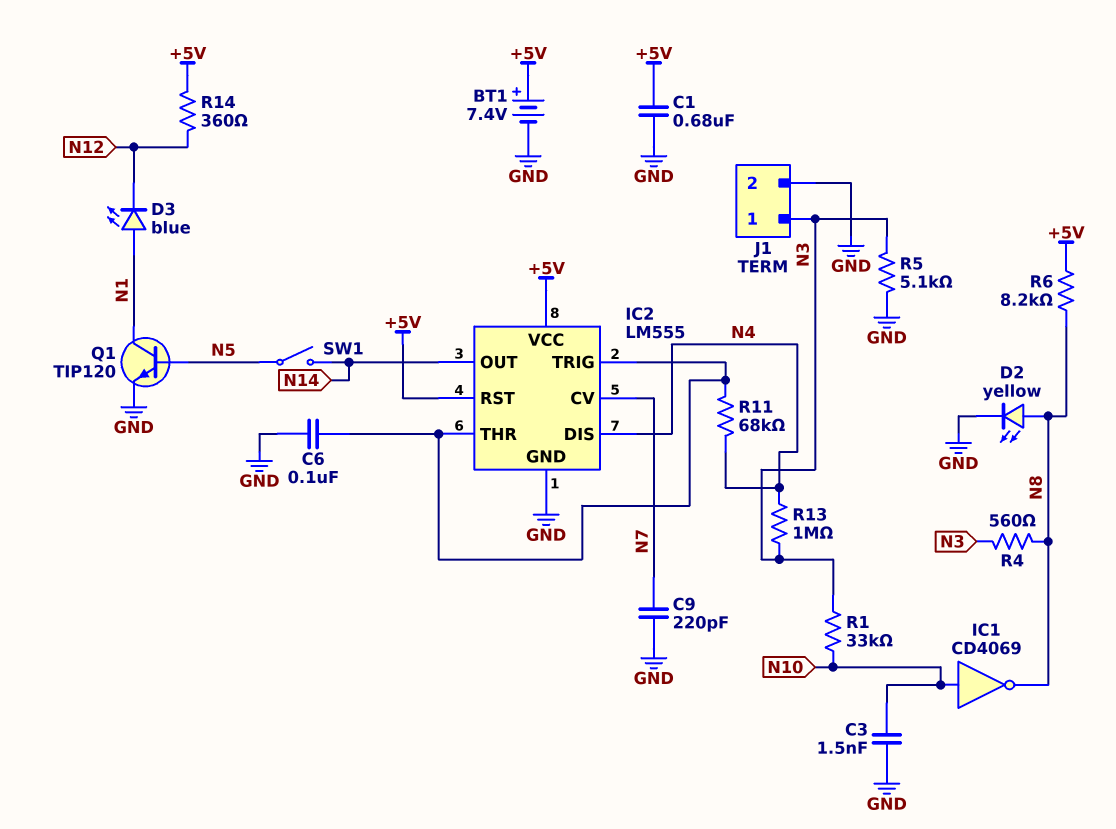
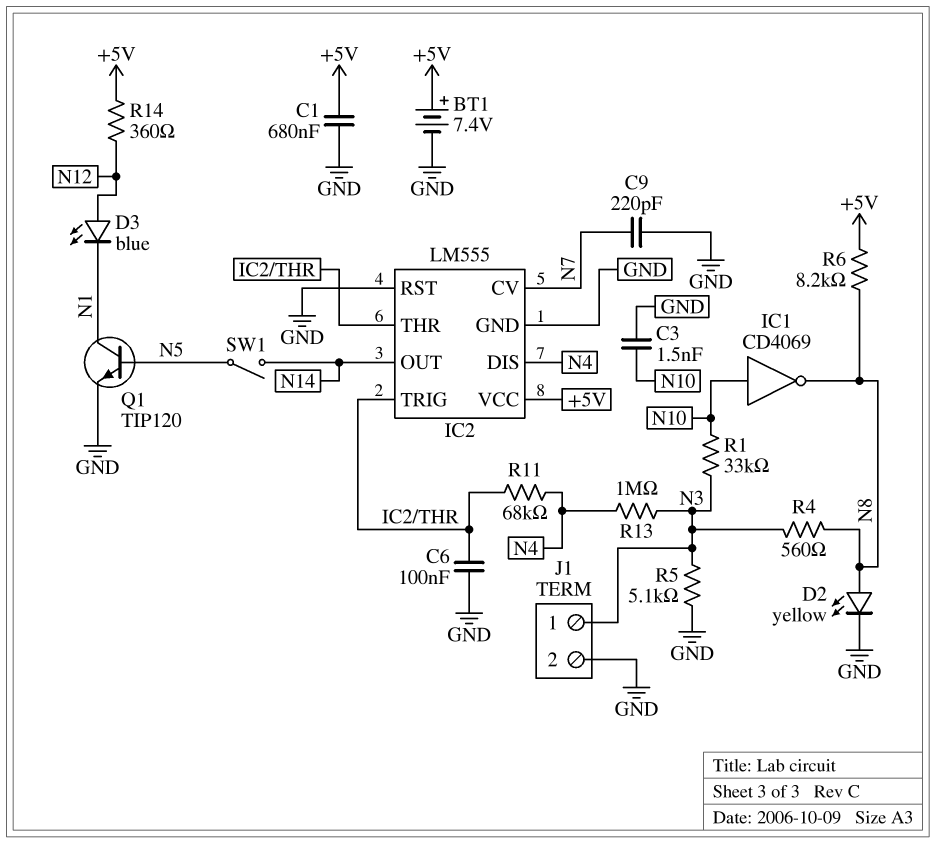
D3: LED blue (A N1, K N12) -> LED blue (A N12, K N1)
IC2 pin RST: +5V -> GND

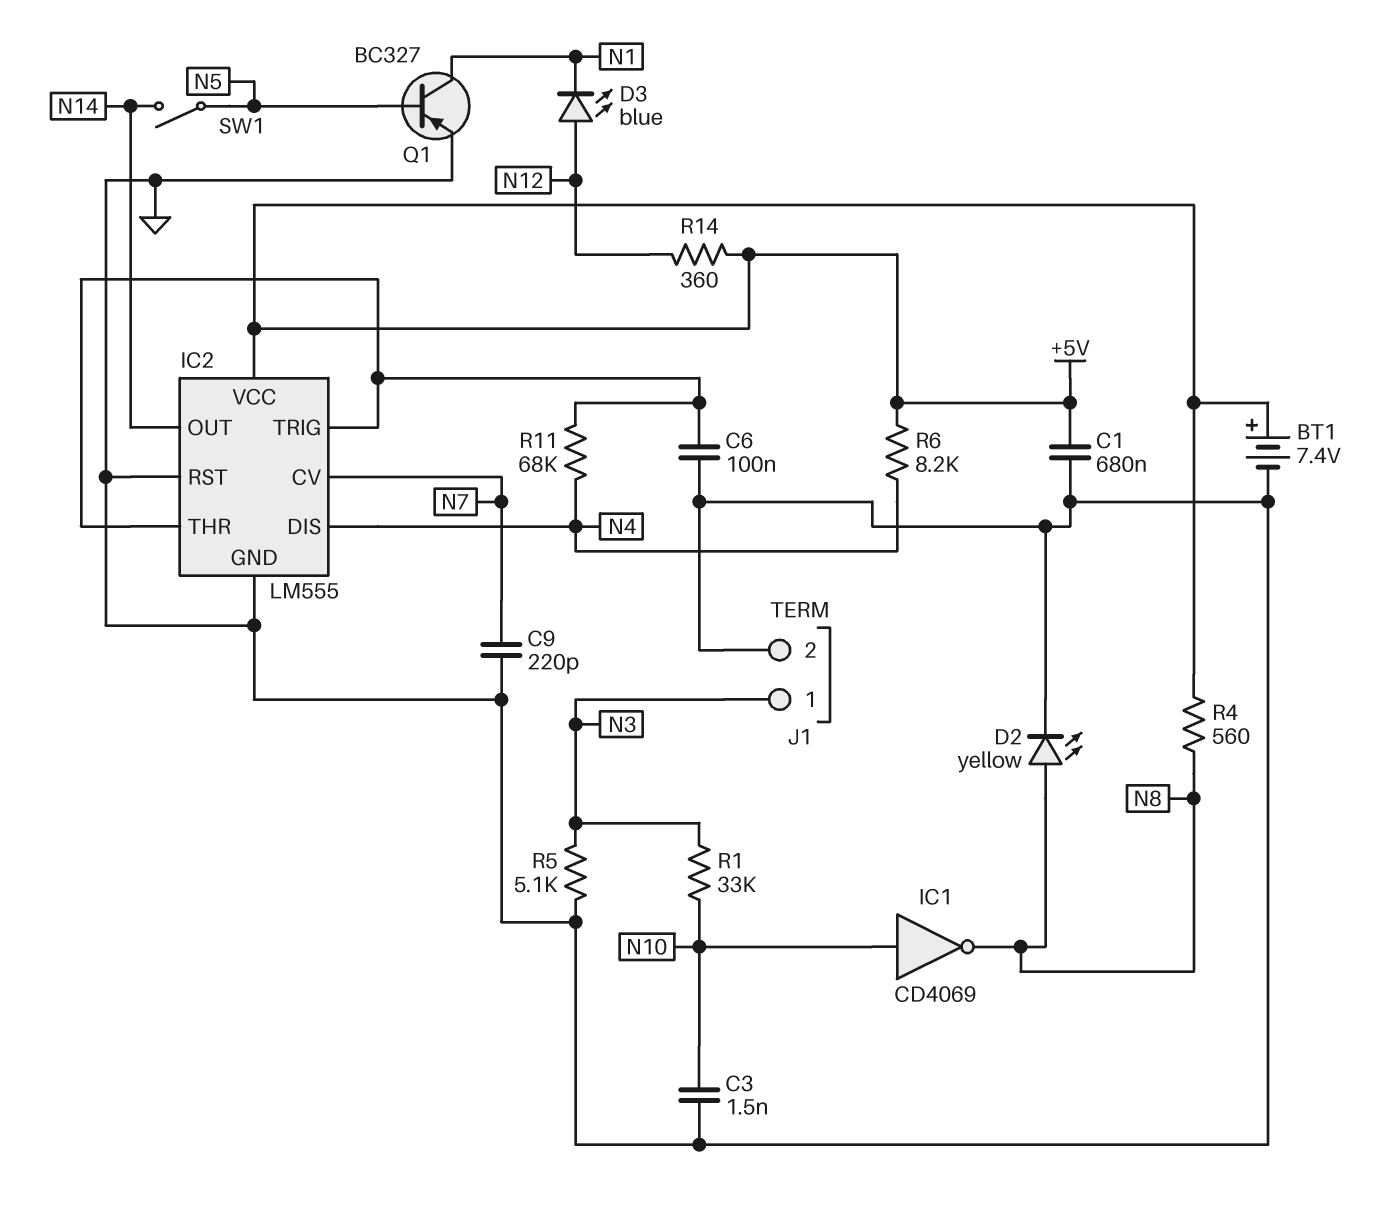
Q1: NPN TIP120 (B N5, C N1, E GND) -> PNP BC327 (B N5, C N1, E GND)
R4: 560 (N3, N8) -> 560 (+5V, N8)
R6: 8.2k (+5V, N8) -> 8.2k (+5V, N4)
R13: 1M (N3, N4) -> none

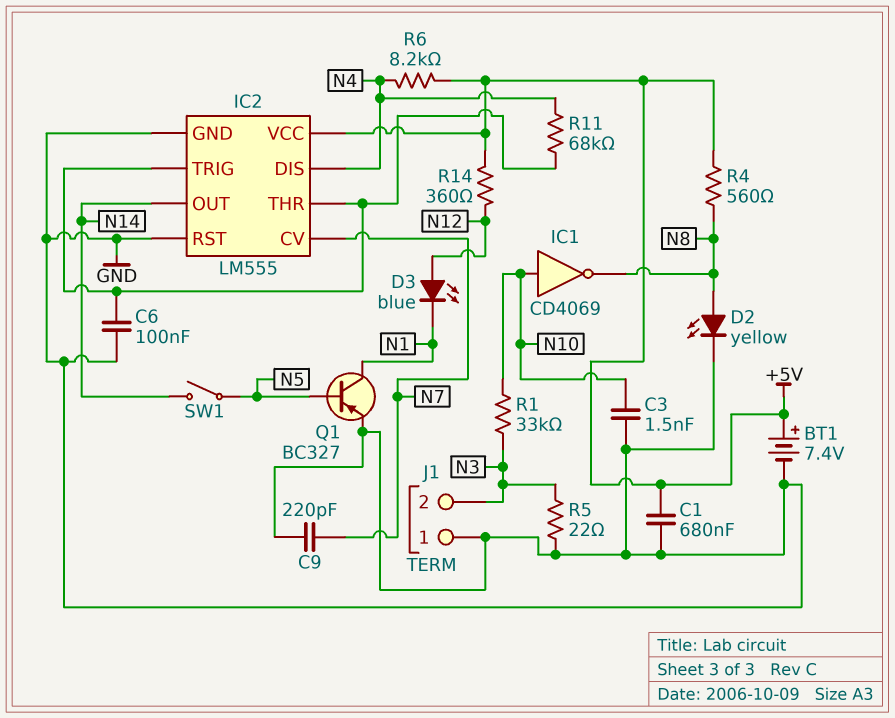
J1 pin 1: N3 -> GND
J1 pin 2: GND -> N3
R5: 5.1k (GND, N3) -> 22 (GND, N3)

